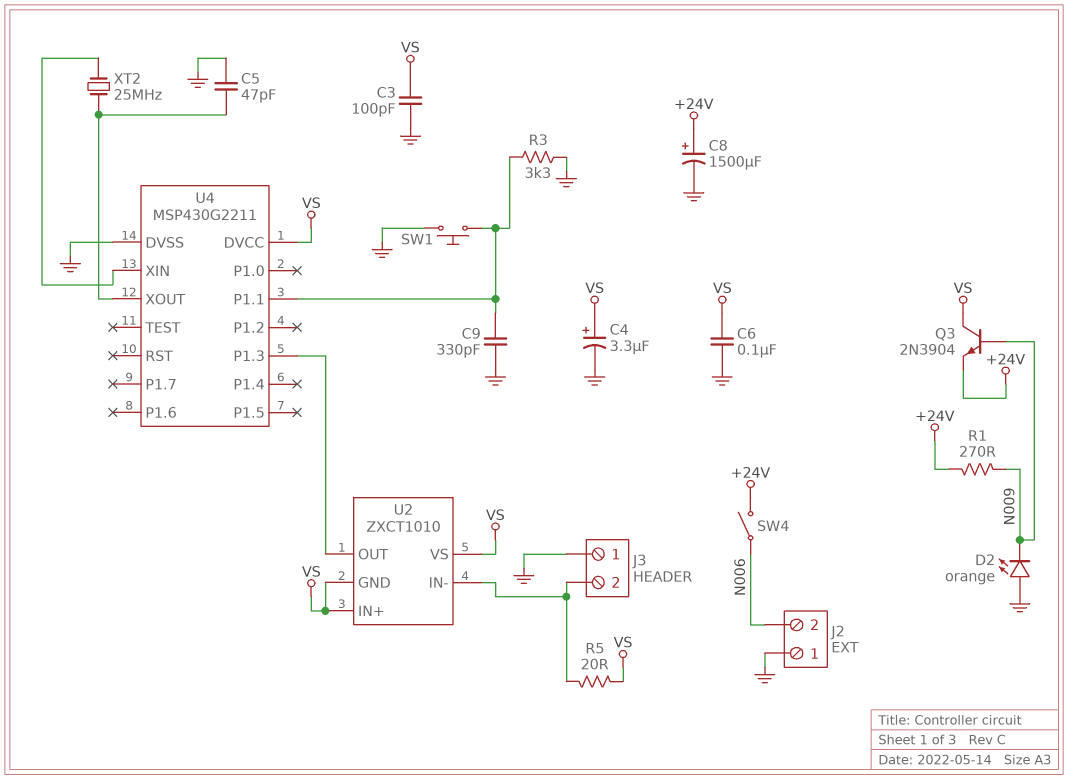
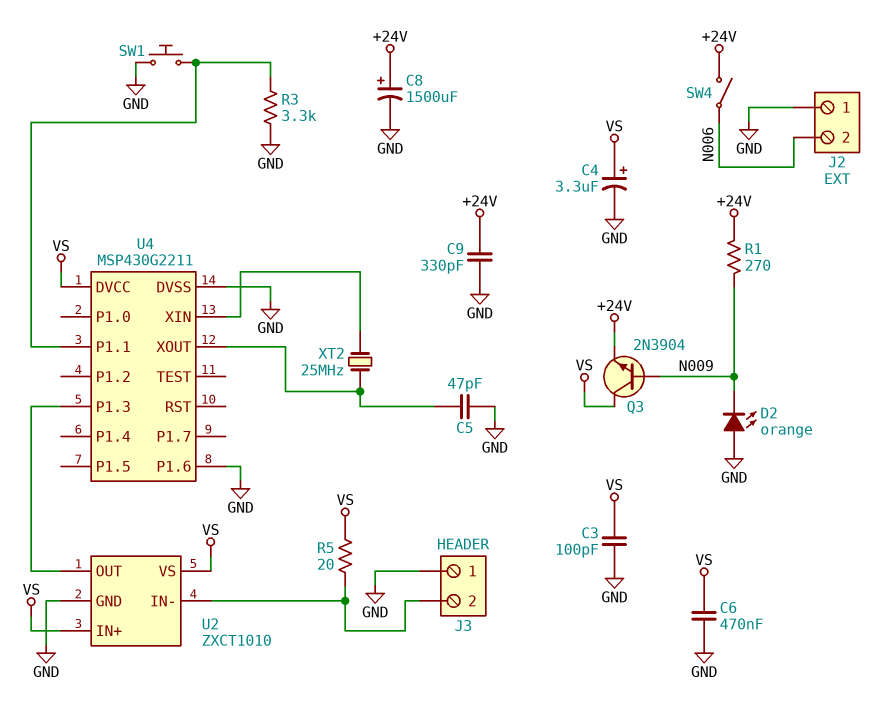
C6: 100nF (GND, VS) -> 470nF (GND, VS)
C9: 330pF (GND, U4/P1.1) -> 330pF (+24V, GND)
U2 pin GND: VS -> GND
U4 pin P1.6: none -> GND

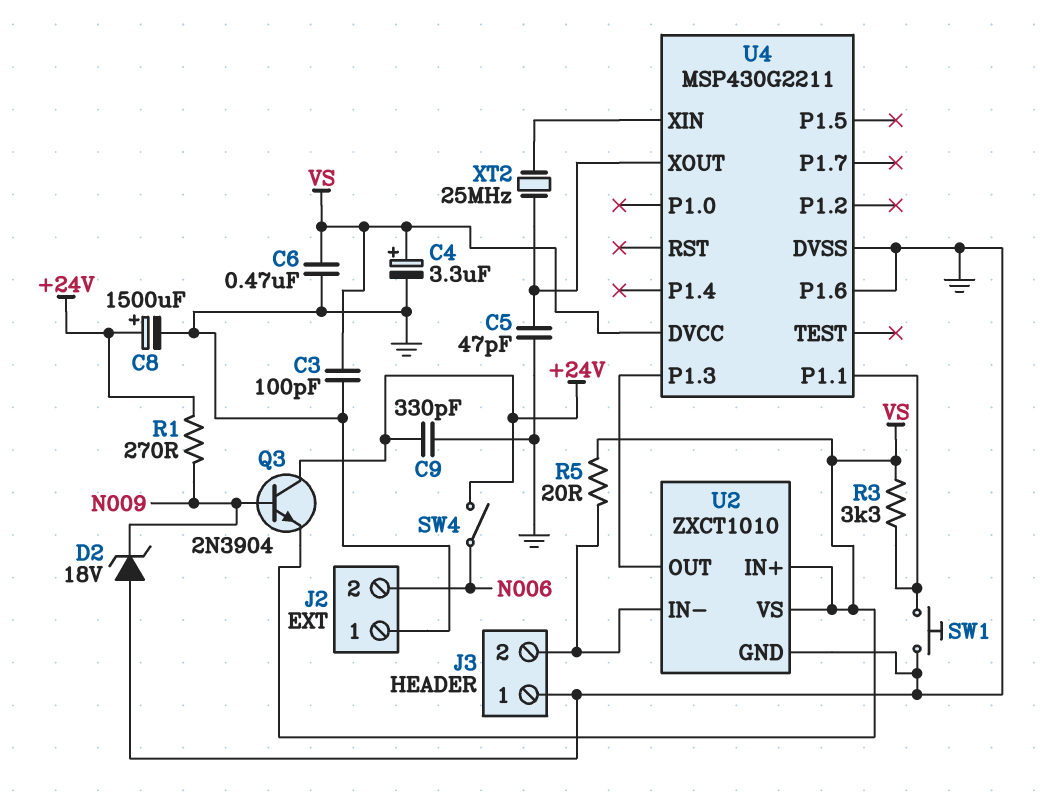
D2: LED orange (A GND, K N009) -> zener 18V (A GND, K N009)
Q3: NPN 2N3904 (B N009, C VS, E +24V) -> NPN 2N3904 (B N009, C +24V, E VS)
R3: 3.3k (GND, U4/P1.1) -> 3.3k (U4/P1.1, VS)

